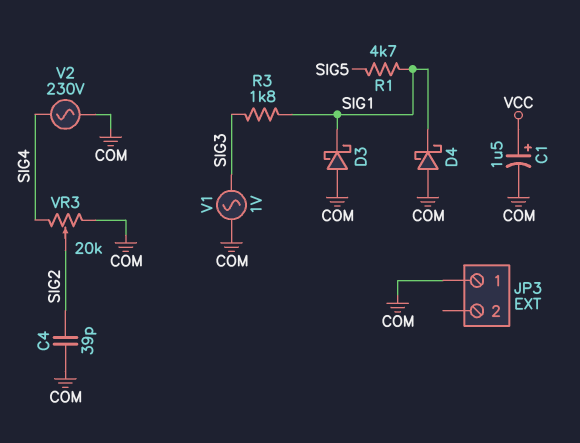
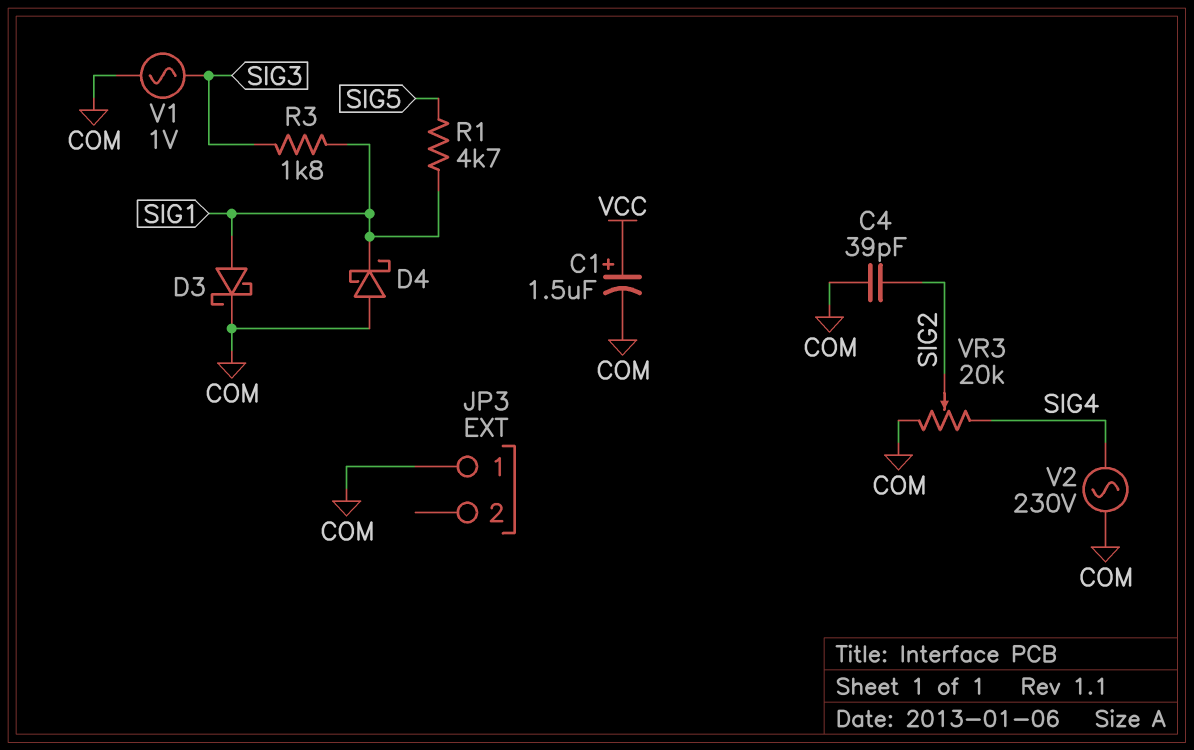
D3: schottky (A COM, K SIG1) -> schottky (A SIG1, K COM)

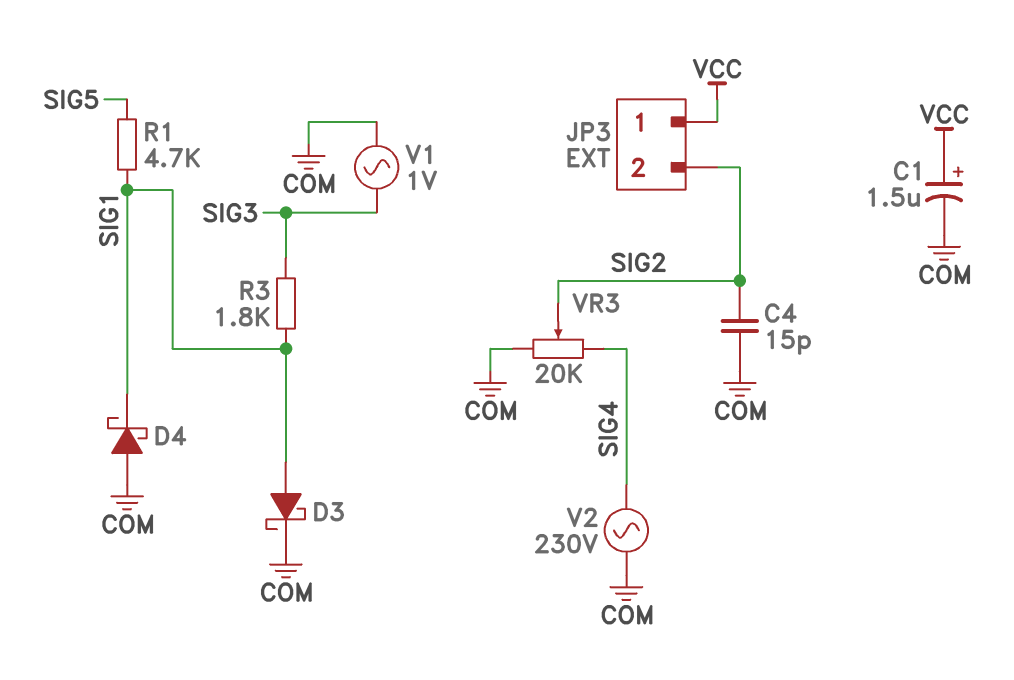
C4: 39pF (COM, SIG2) -> 15pF (COM, SIG2)
JP3 pin 1: COM -> VCC
JP3 pin 2: none -> SIG2

